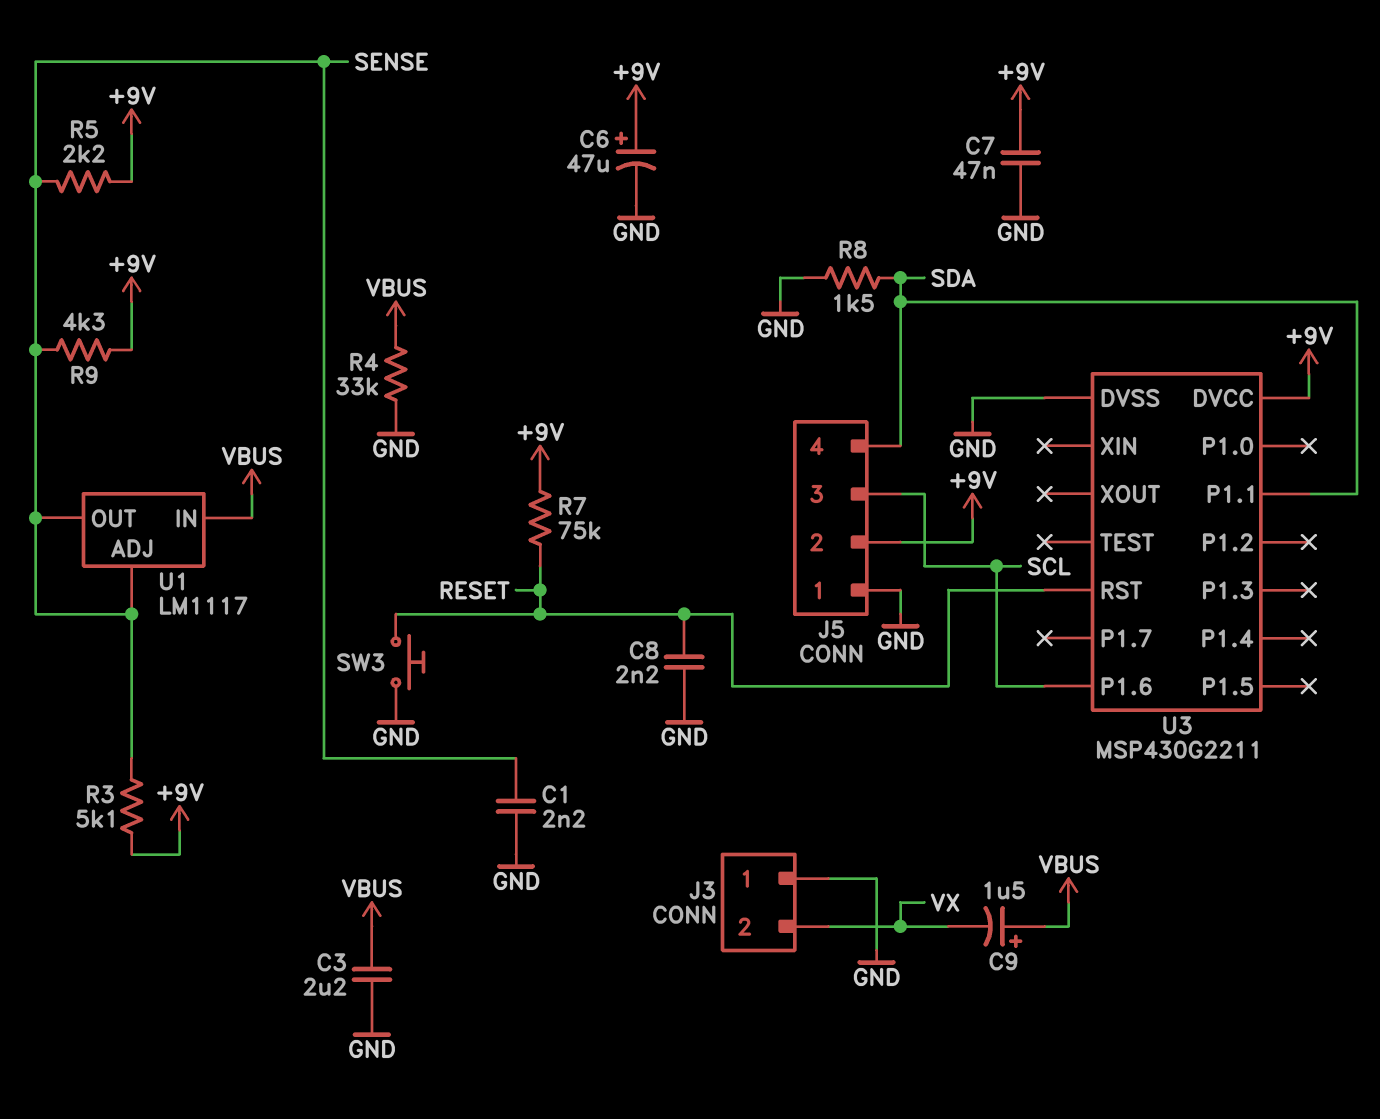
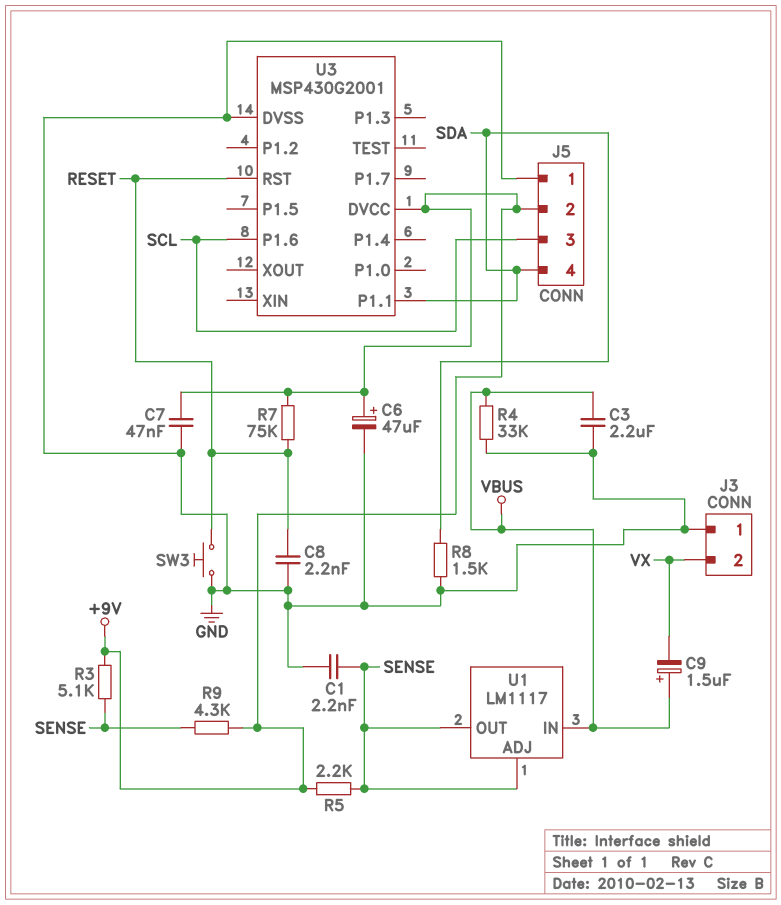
U3: MSP430G2211 -> MSP430G2001

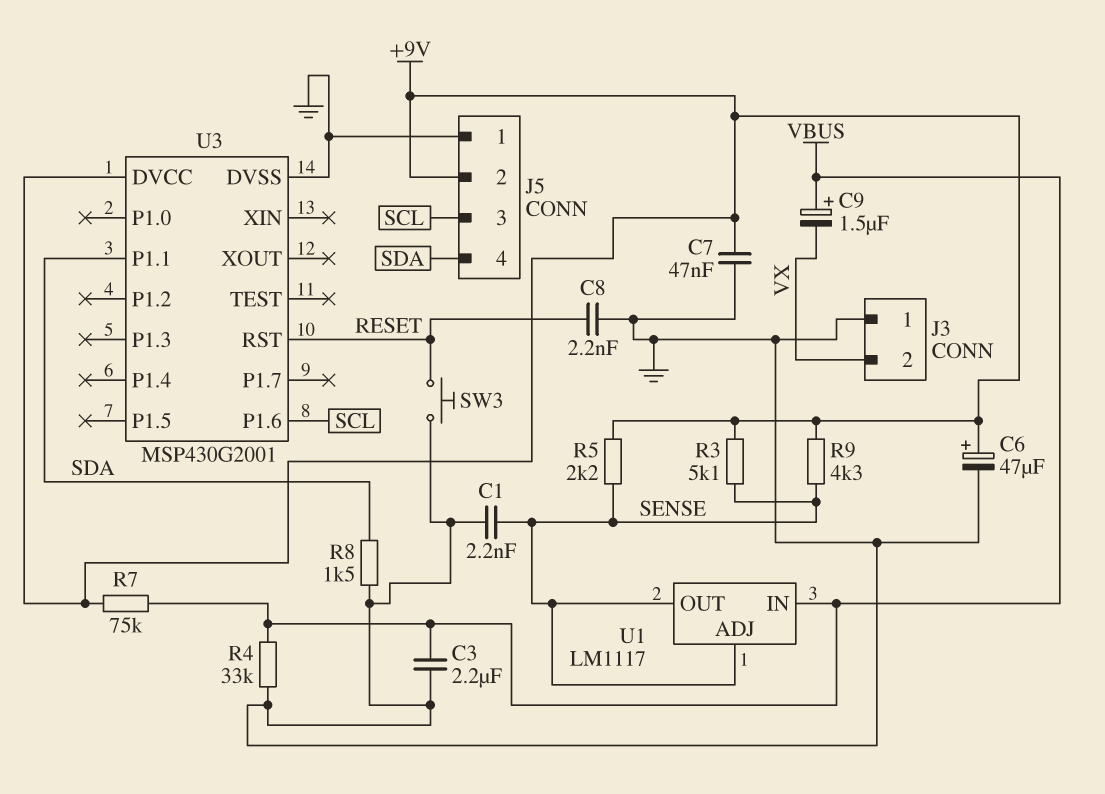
R7: 75k (+9V, RESET) -> 75k (+9V, VBUS)

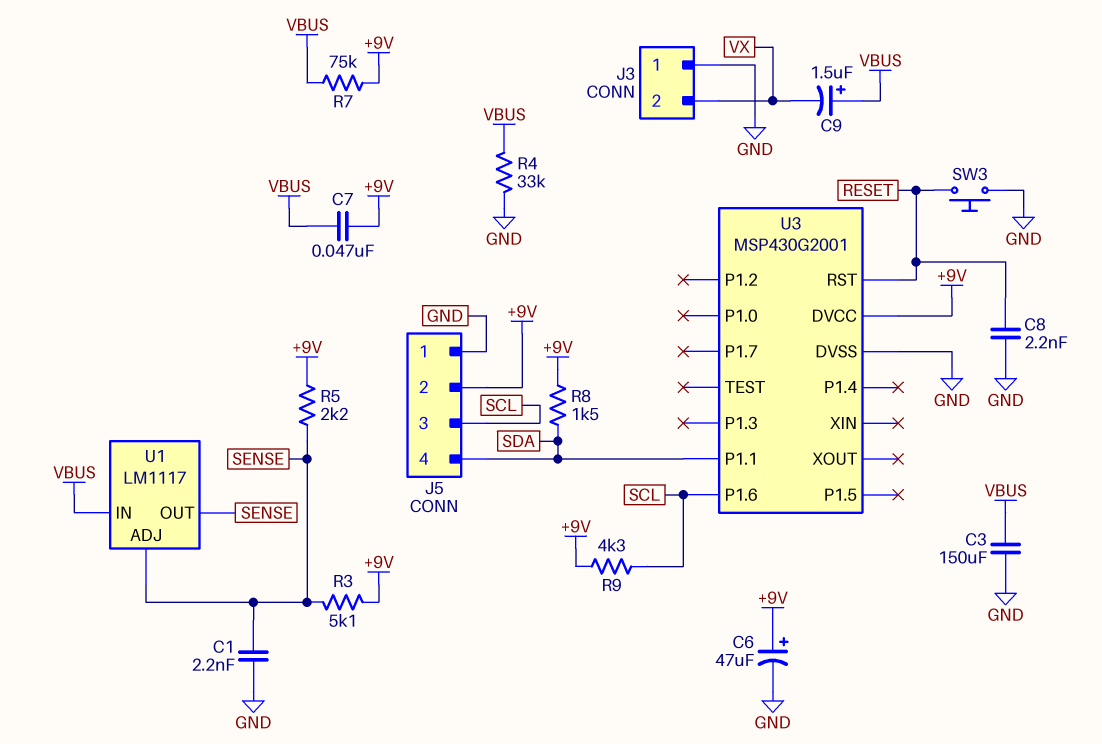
C3: 2.2uF (GND, VBUS) -> 150uF (GND, VBUS)
C7: 47nF (+9V, GND) -> 47nF (+9V, VBUS)
R8: 1.5k (GND, SDA) -> 1.5k (+9V, SDA)
R9: 4.3k (+9V, SENSE) -> 4.3k (+9V, SCL)

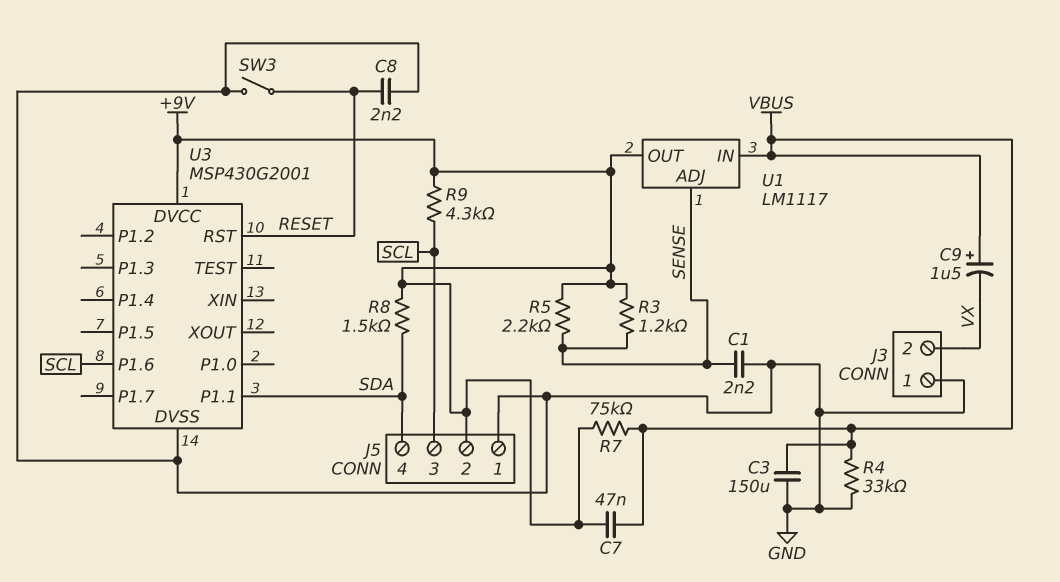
C6: 47uF (plus +9V, minus GND) -> none
R3: 5.1k (+9V, SENSE) -> 1.2k (+9V, SENSE)
SW3: button (GND, RESET) -> switch (GND, RESET)
U1 pin OUT: SENSE -> +9V

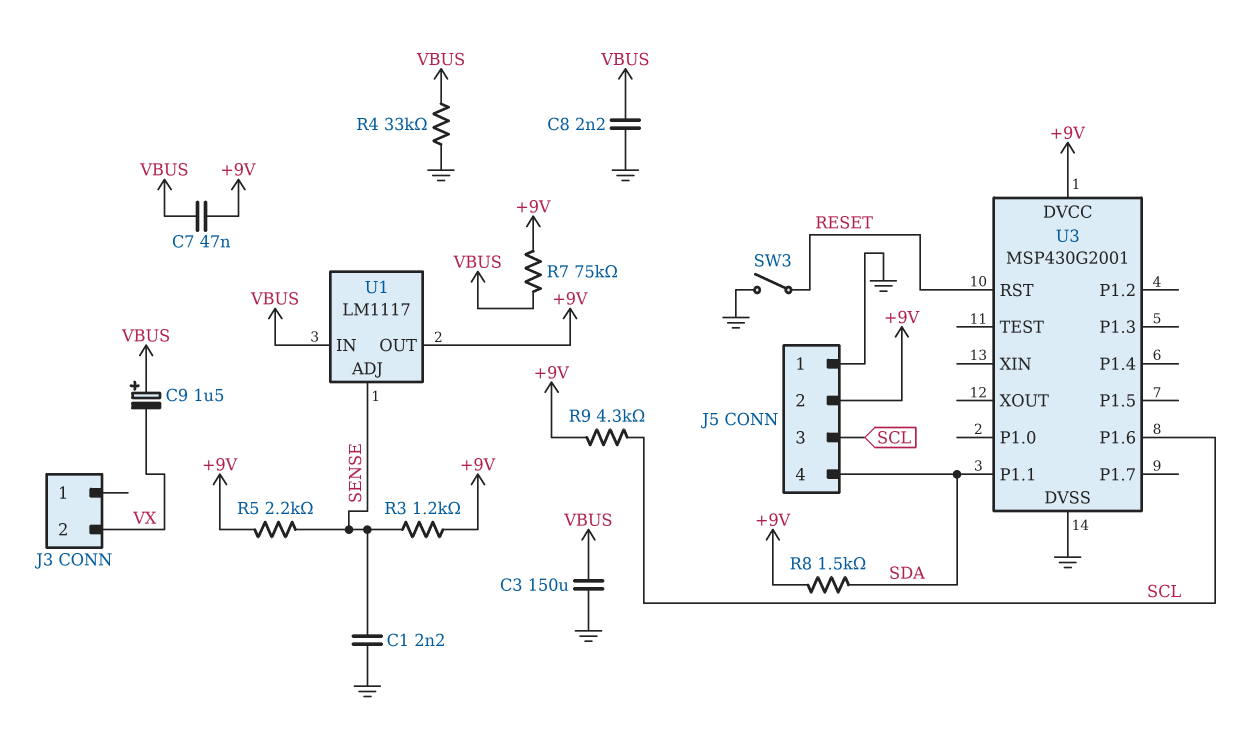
C8: 2.2nF (GND, RESET) -> 2.2nF (GND, VBUS)
J3 pin 1: GND -> none

